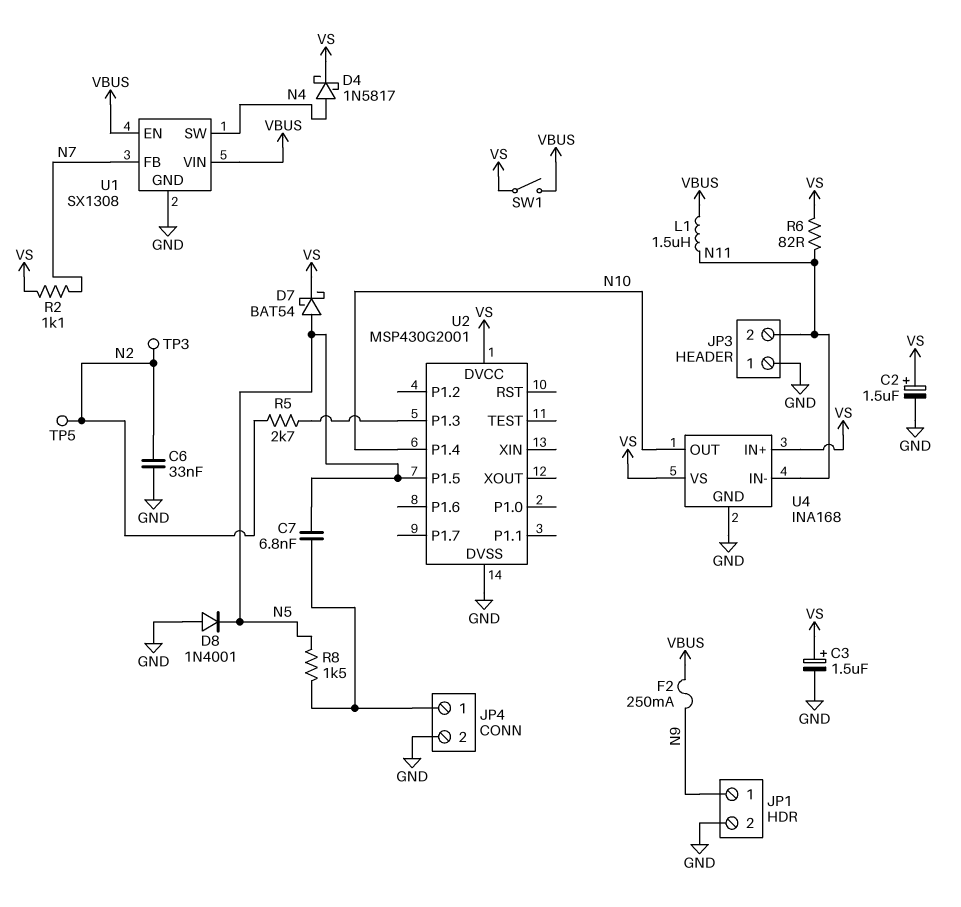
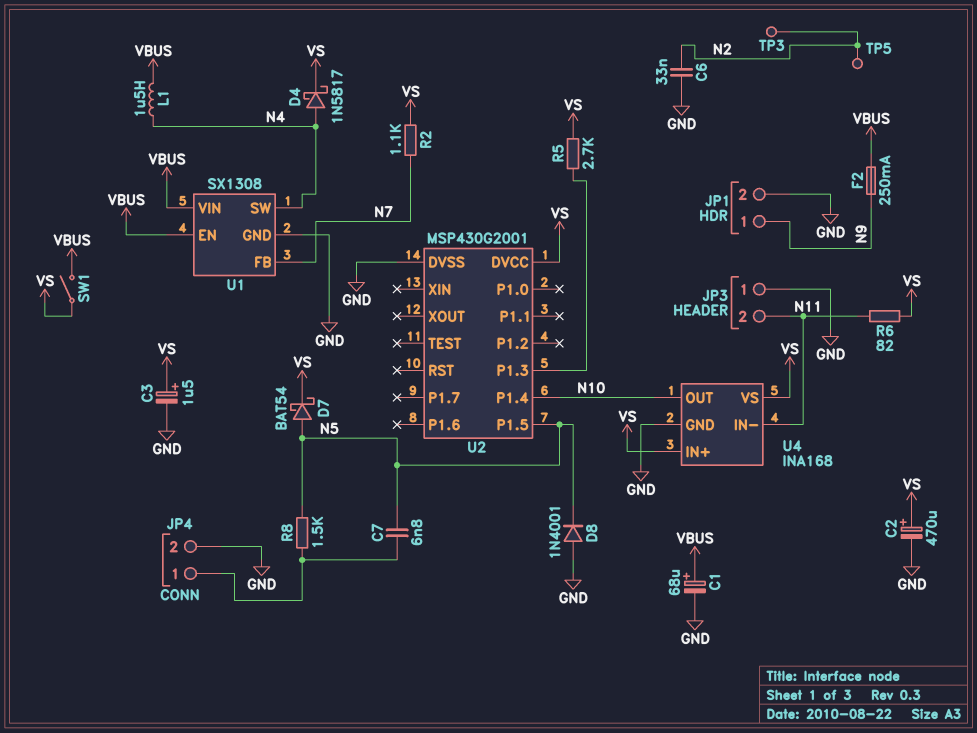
C1: none -> 68uF (plus VBUS, minus GND)
C2: 1.5uF (plus VS, minus GND) -> 470uF (plus VS, minus GND)
L1: 1.5uH (N11, VBUS) -> 1.5uH (N4, VBUS)
R5: 2.7k (N2, U2/P1.3) -> 2.7k (U2/P1.3, VS)

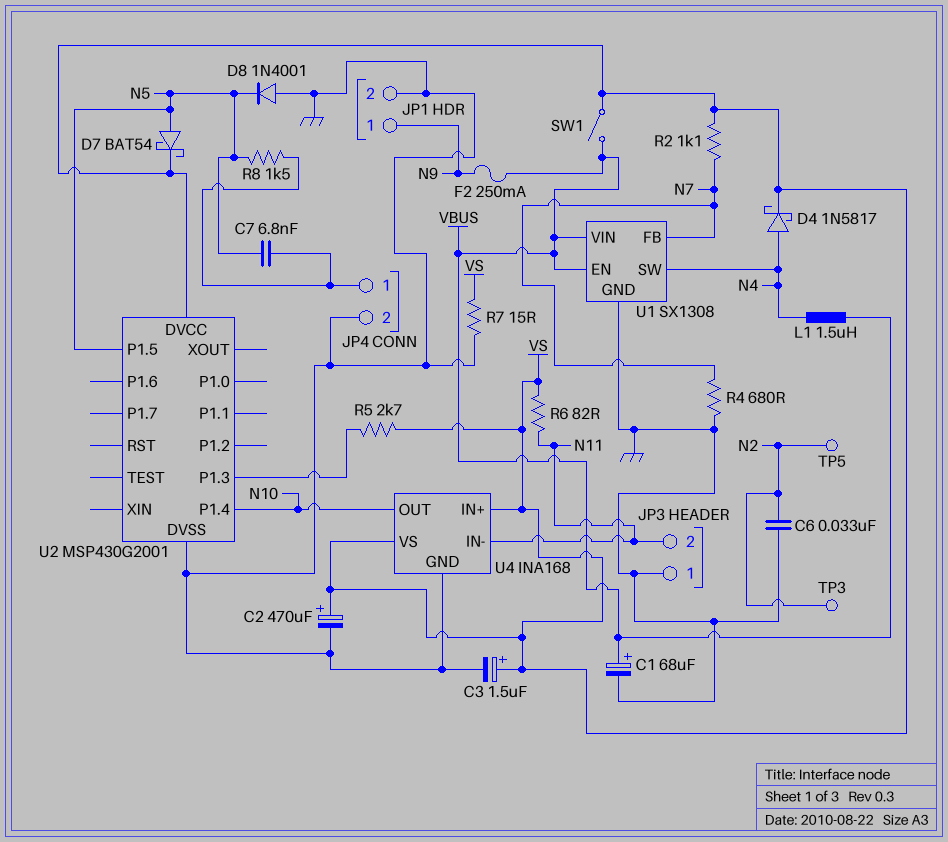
R4: none -> 680 (GND, N7)
R7: none -> 15 (GND, VS)

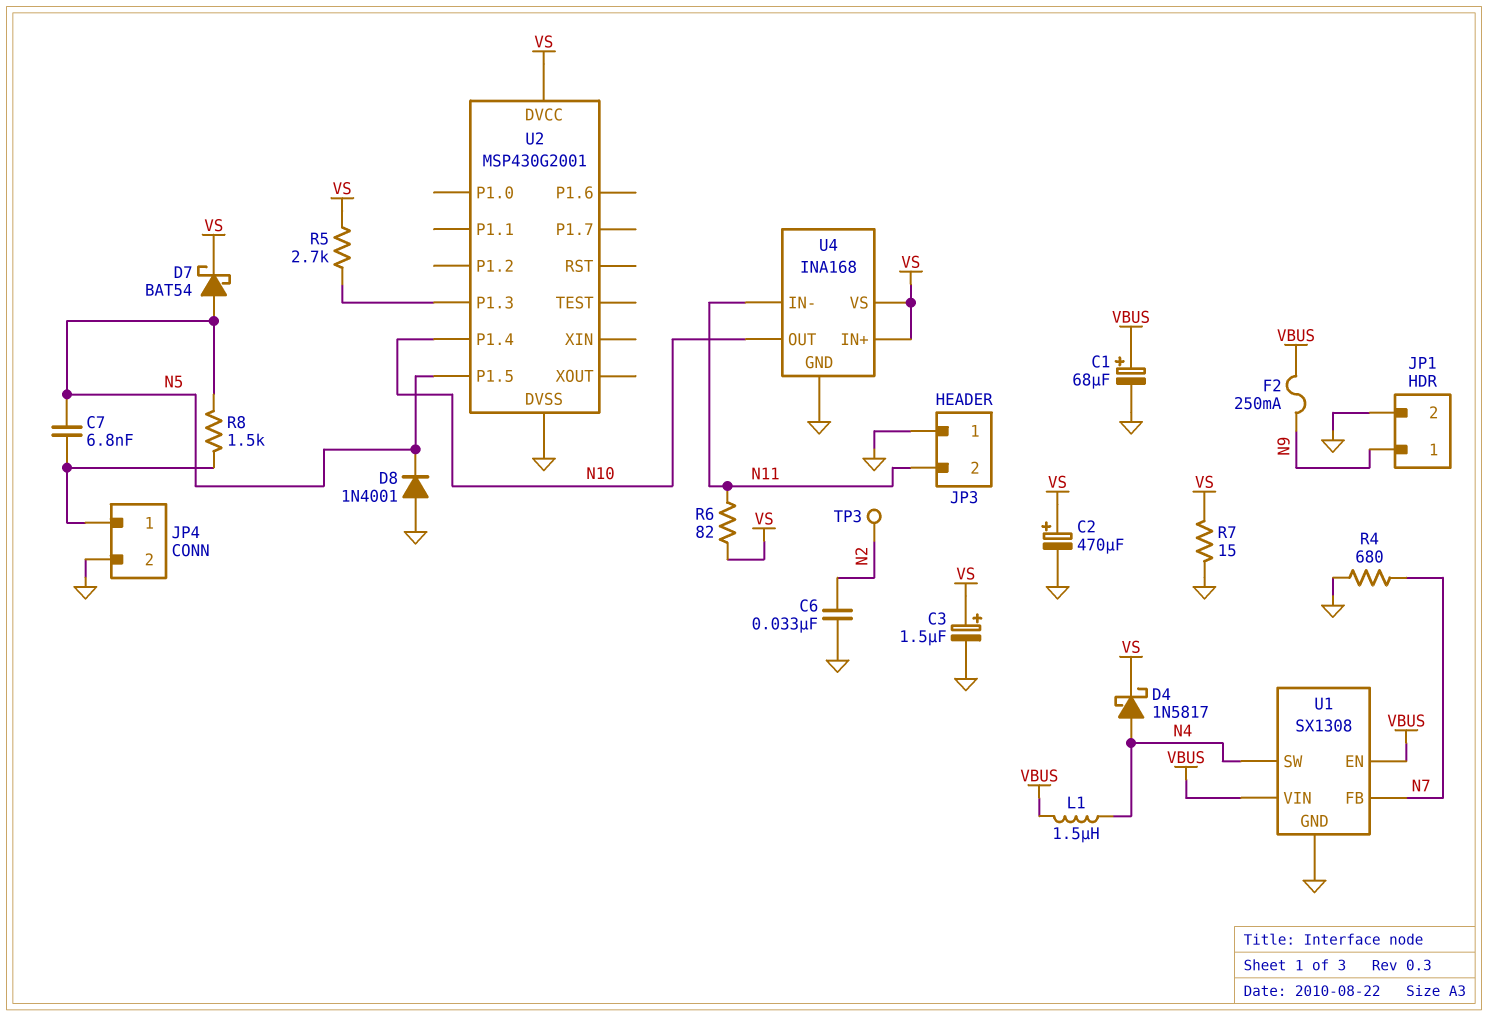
R2: 1.1k (N7, VS) -> none
SW1: switch (VBUS, VS) -> none
TP5: test point (N2) -> none

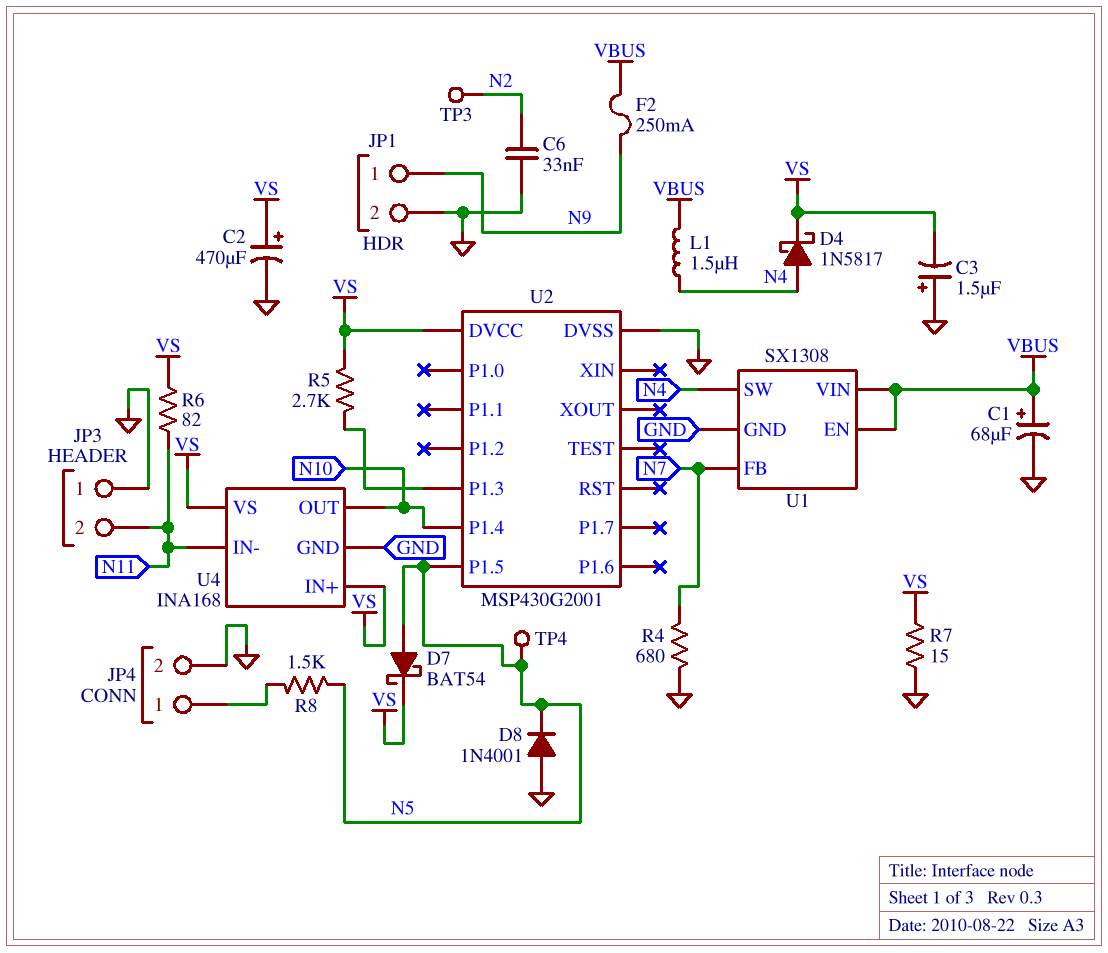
C3: 1.5uF (plus VS, minus GND) -> 1.5uF (plus GND, minus VS)
C7: 6.8nF (JP4/1, N5) -> none
TP4: none -> test point (N5)

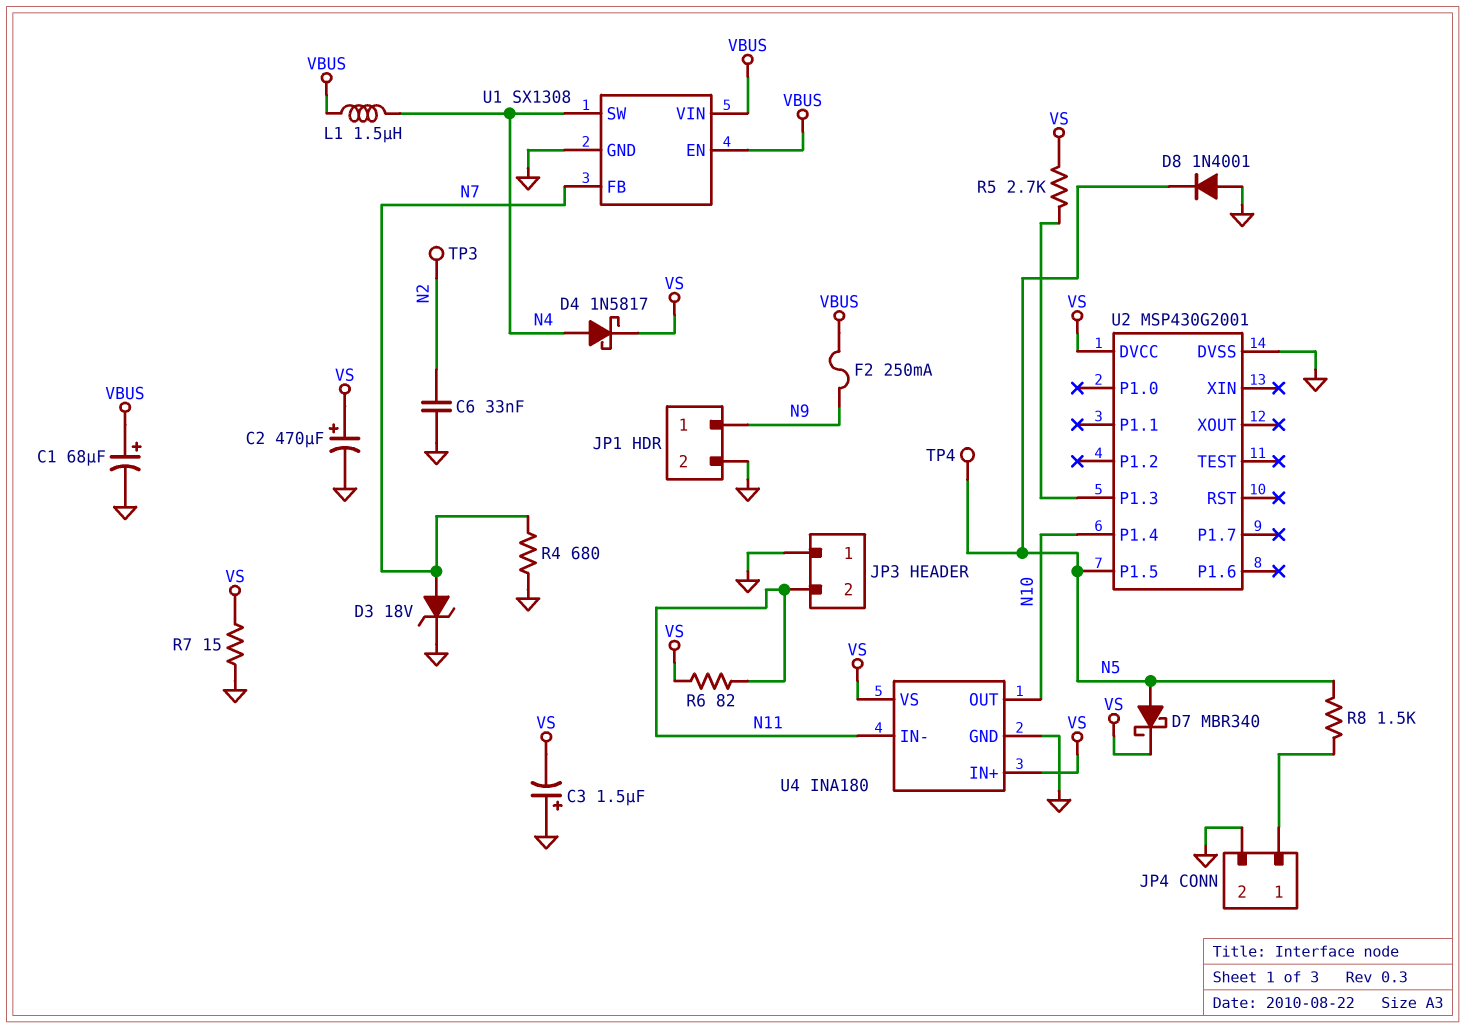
D3: none -> zener 18V (A N7, K GND)
D7: schottky BAT54 (A N5, K VS) -> schottky MBR340 (A N5, K VS)
U4: INA168 -> INA180

